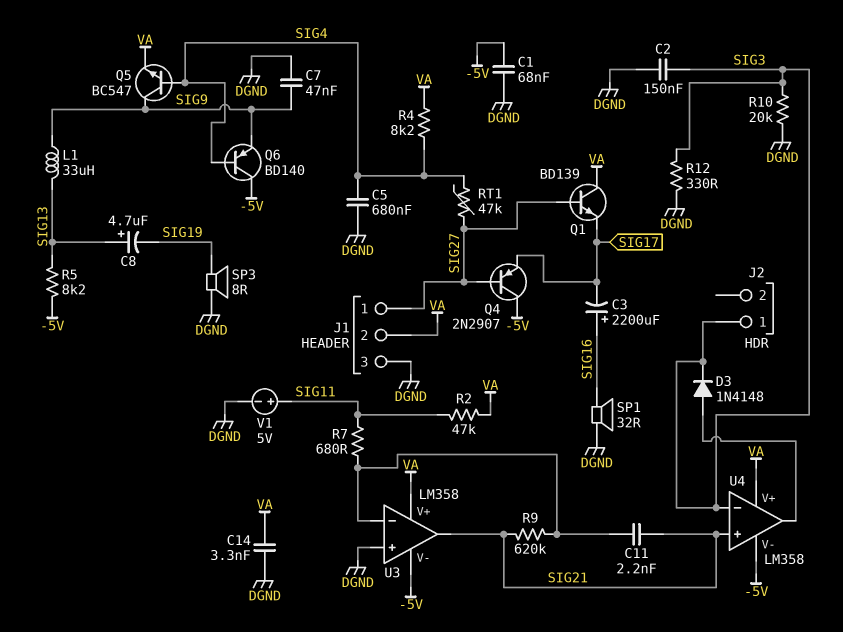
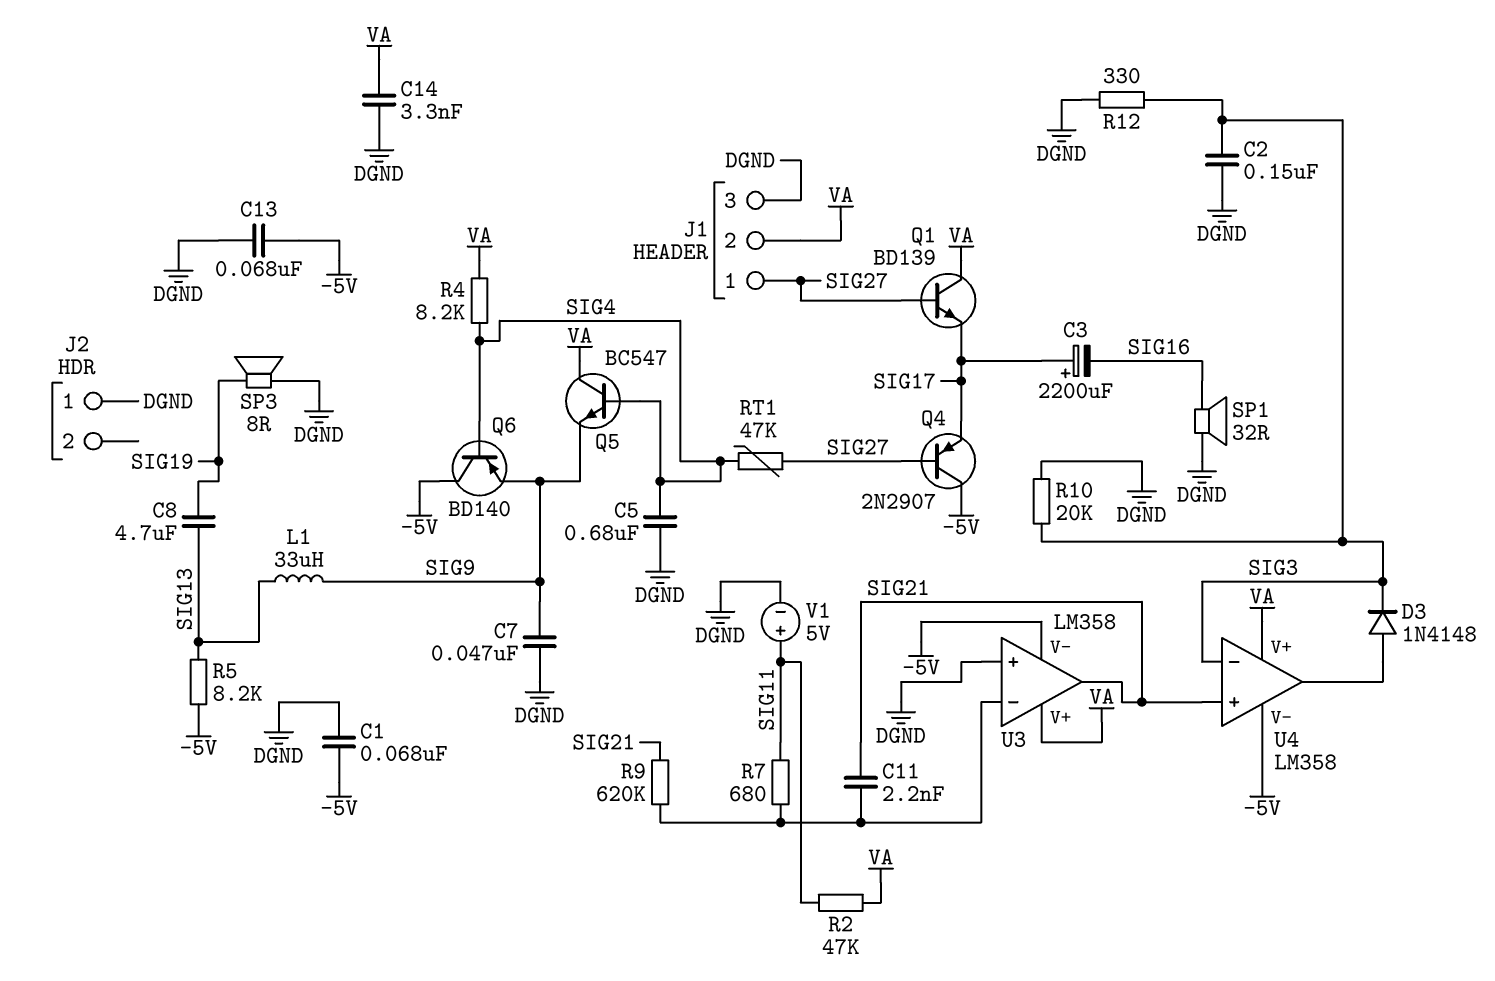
C3: 2200uF (plus SIG16, minus SIG17) -> 2200uF (plus SIG17, minus SIG16)
C8: 4.7uF (plus SIG13, minus SIG19) -> 4.7uF (SIG13, SIG19)
C13: none -> 68nF (-5V, DGND)
J2 pin 1: SIG3 -> DGND
Q5: NPN BC547 (B SIG4, C SIG9, E VA) -> NPN BC547 (B SIG4, C VA, E SIG9)

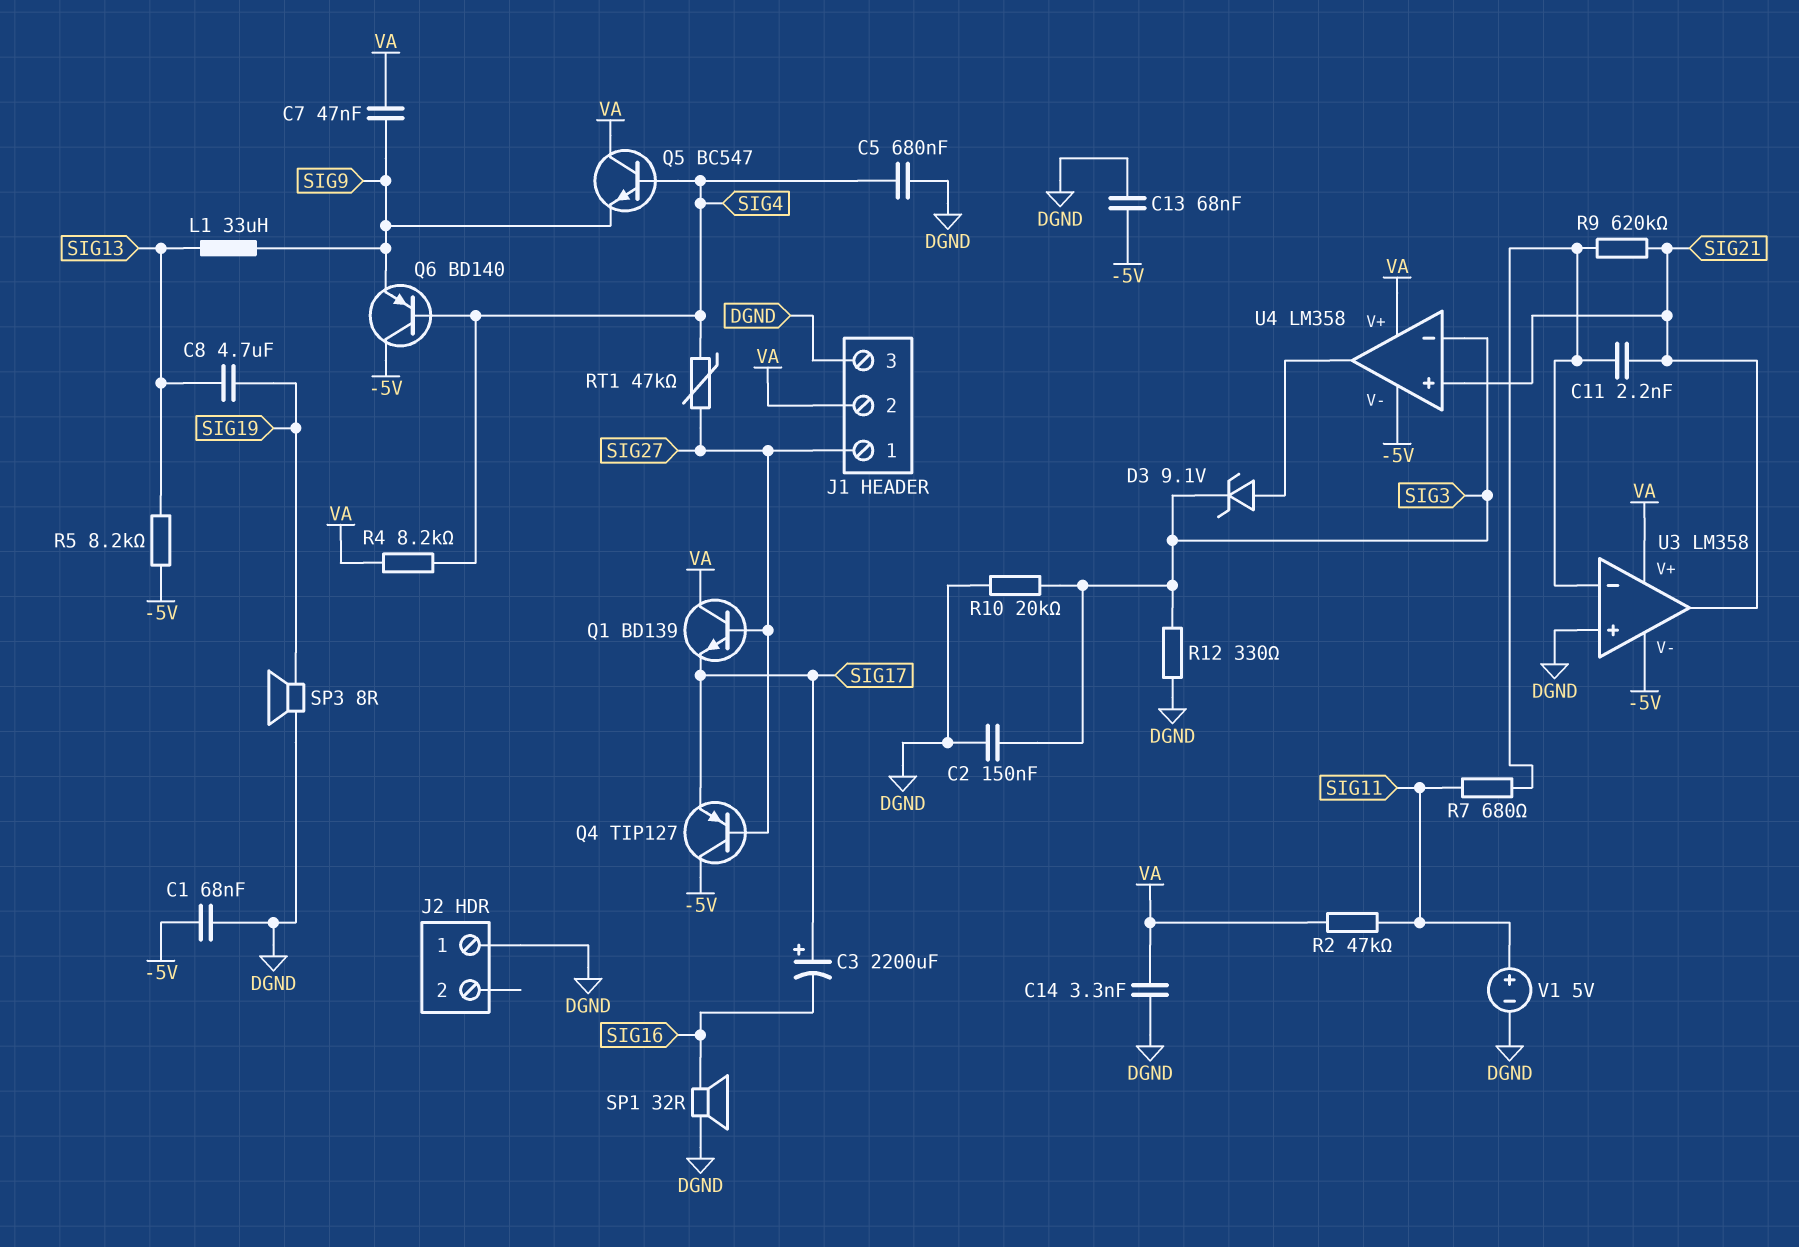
C7: 47nF (DGND, SIG9) -> 47nF (SIG9, VA)
D3: diode 1N4148 (A U4/out, K SIG3) -> zener 9.1V (A U4/out, K SIG3)
Q4: PNP 2N2907 (B SIG27, C -5V, E SIG17) -> PNP TIP127 (B SIG27, C -5V, E SIG17)

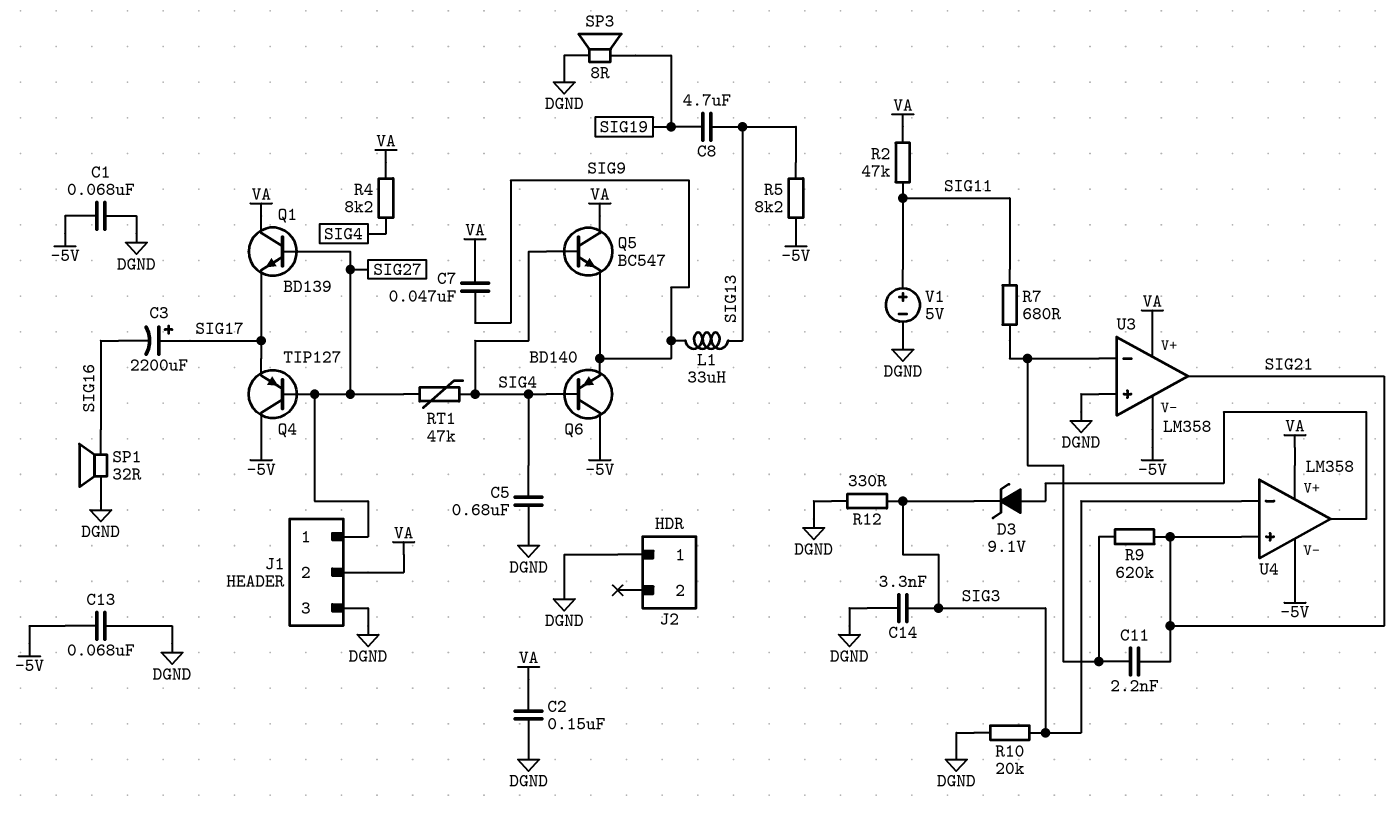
C2: 150nF (DGND, SIG3) -> 150nF (DGND, VA)
C14: 3.3nF (DGND, VA) -> 3.3nF (DGND, SIG3)

